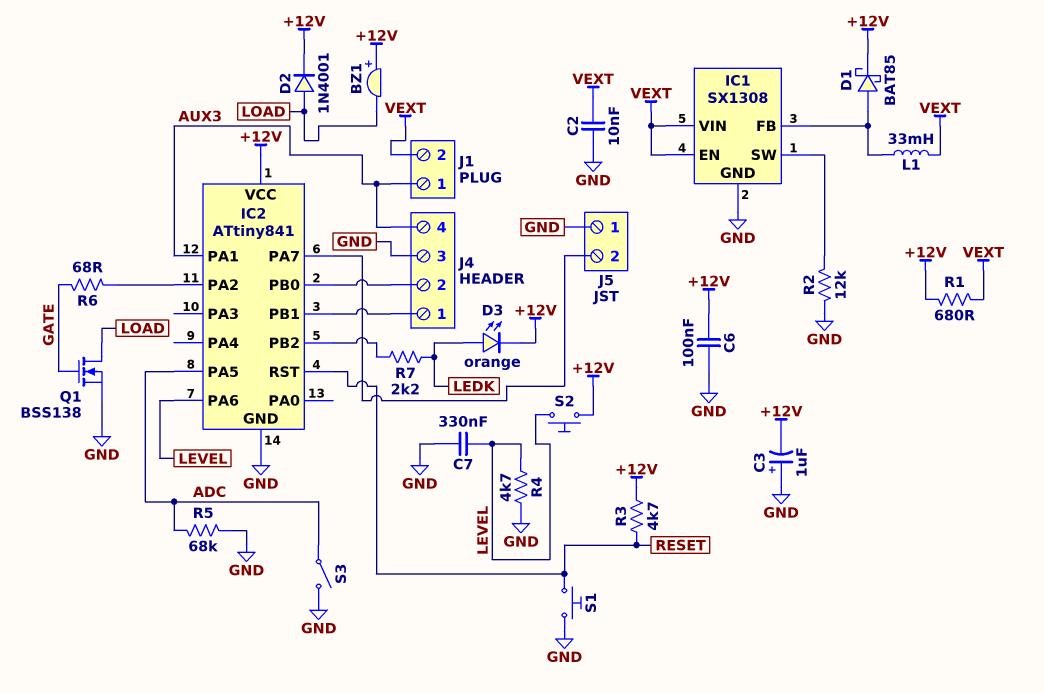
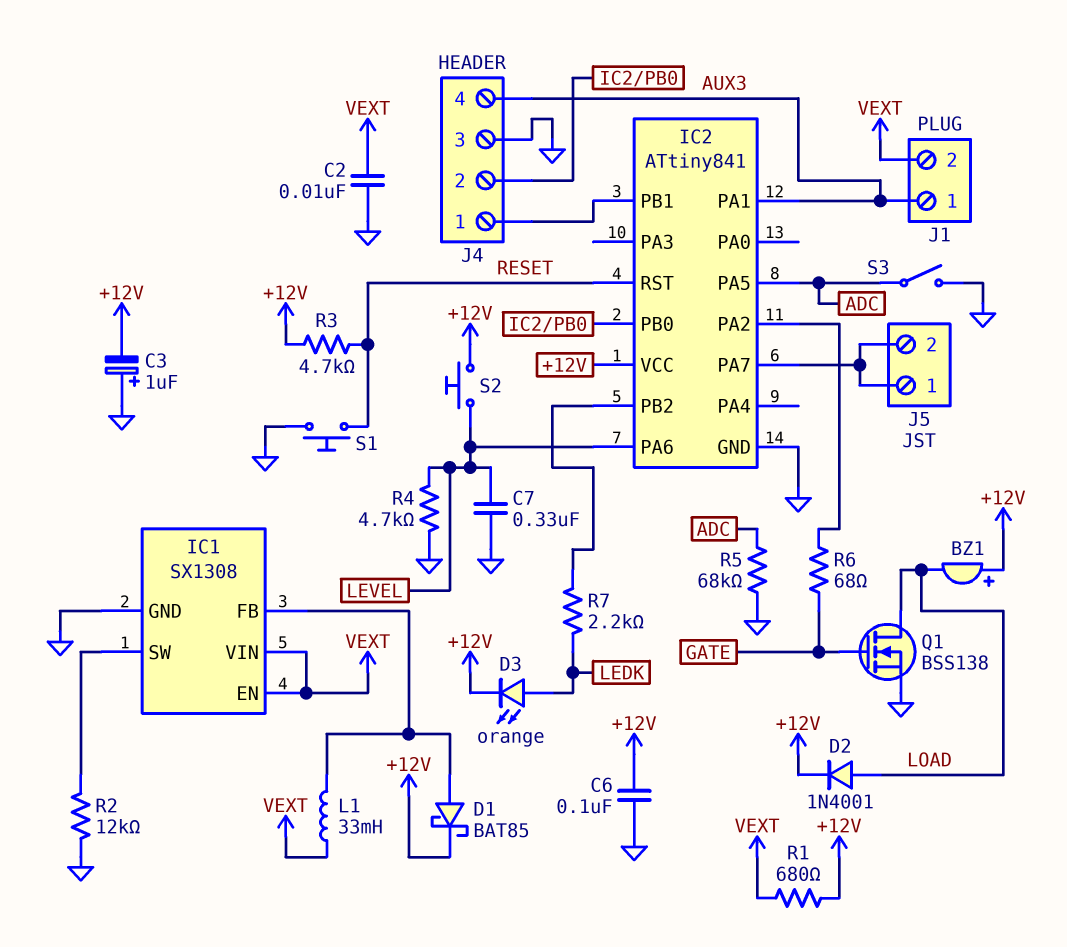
J5 pin 1: GND -> IC2/PA7

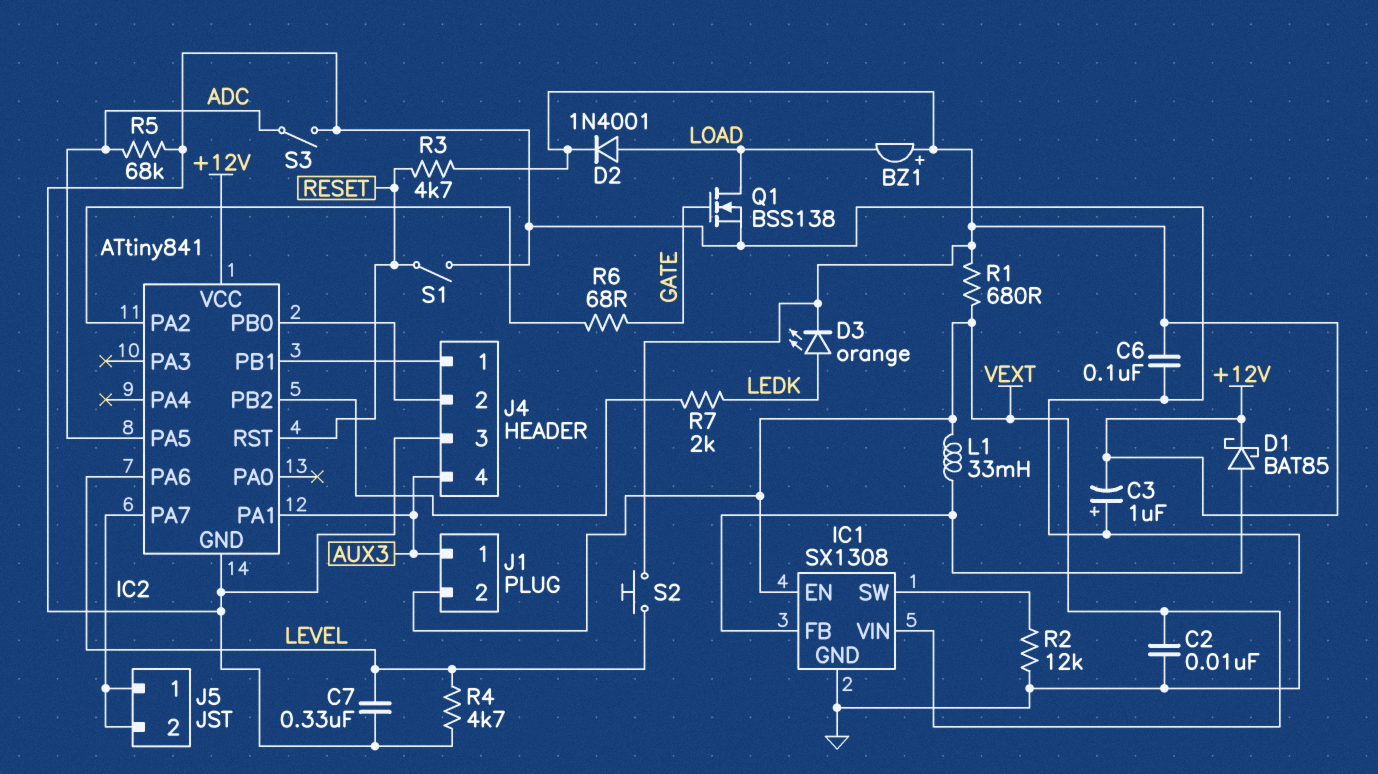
R7: 2.2k (IC2/PB2, LEDK) -> 2k (IC2/PB2, LEDK)
S1: button (GND, RESET) -> switch (GND, RESET)

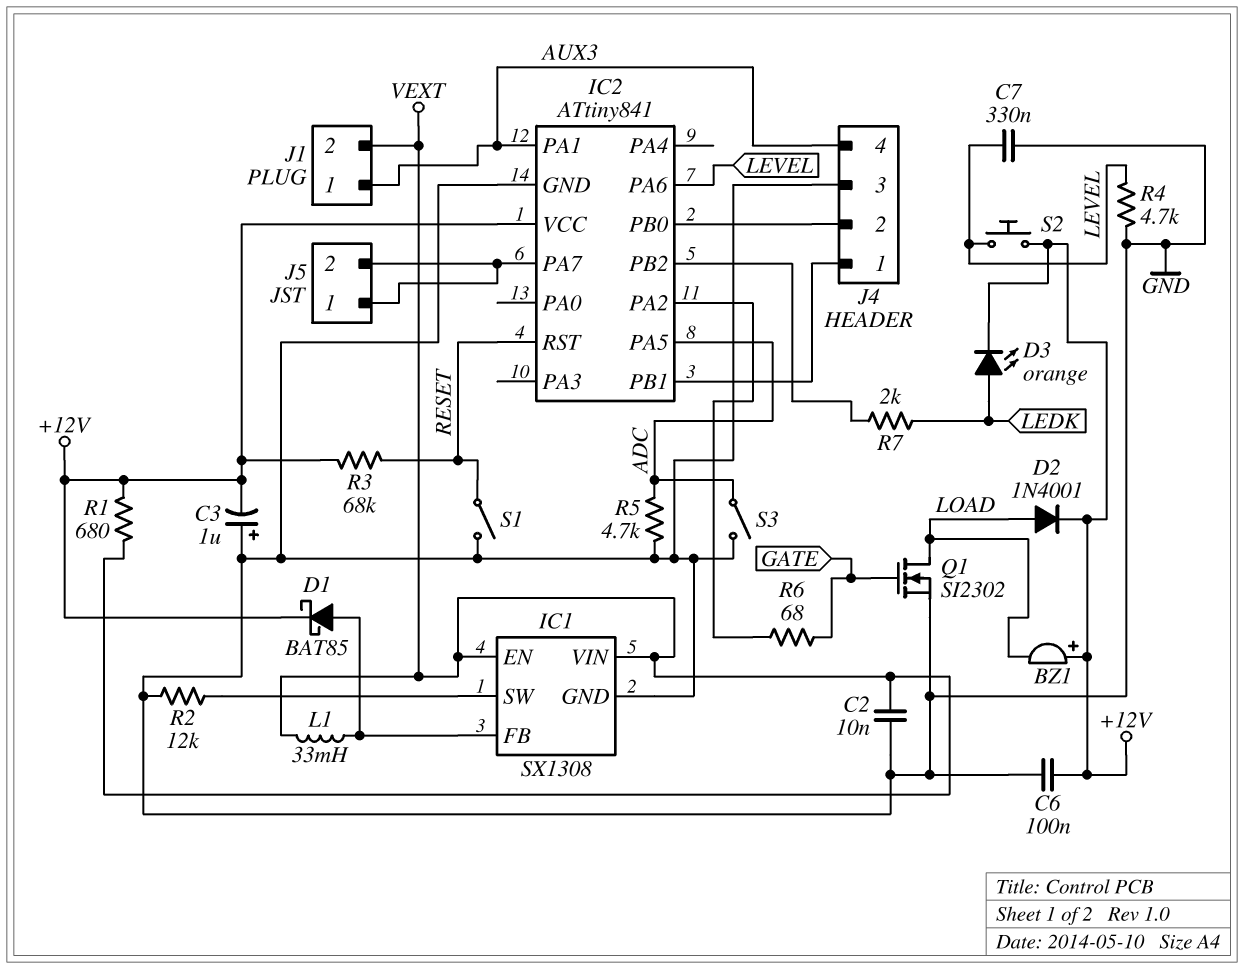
Q1: NMOS BSS138 (G GATE, D LOAD, S GND) -> NMOS SI2302 (G GATE, D LOAD, S GND)
R3: 4.7k (+12V, RESET) -> 68k (+12V, RESET)
R5: 68k (ADC, GND) -> 4.7k (ADC, GND)

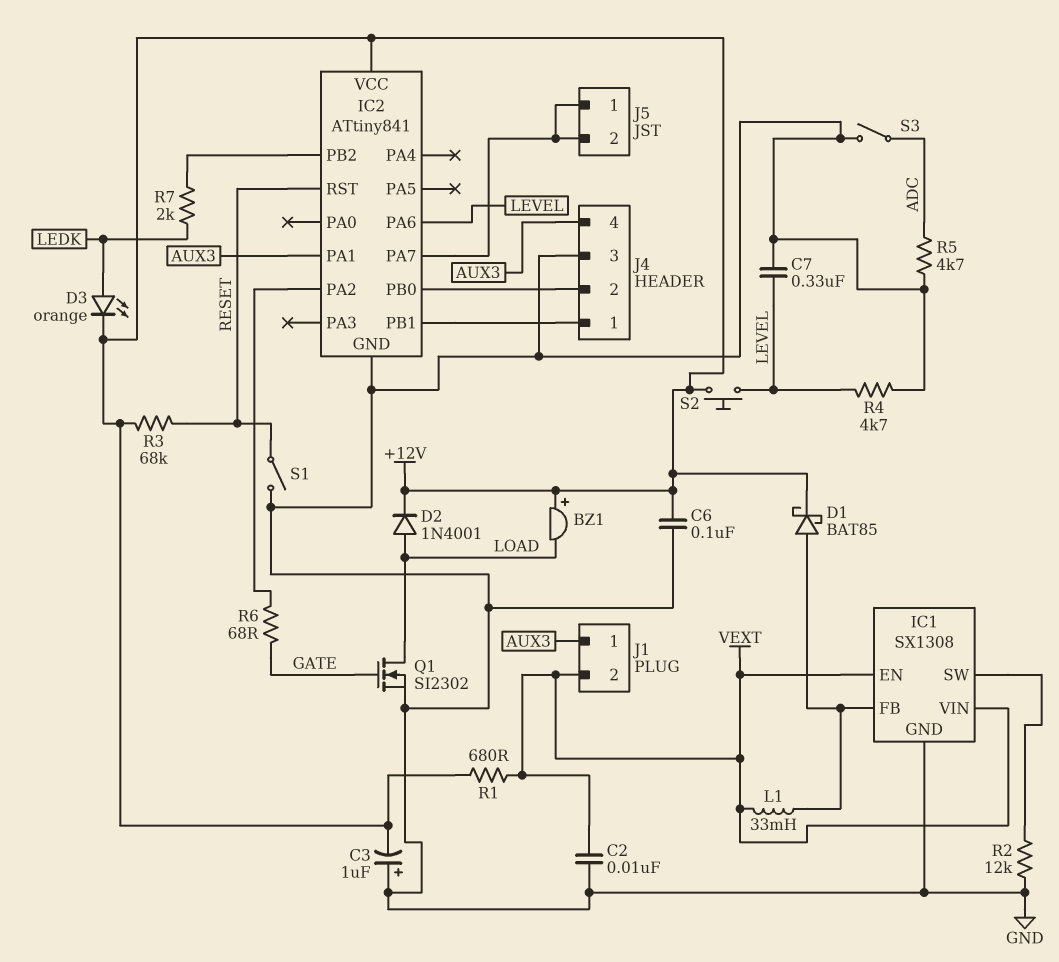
IC2 pin PA5: ADC -> none

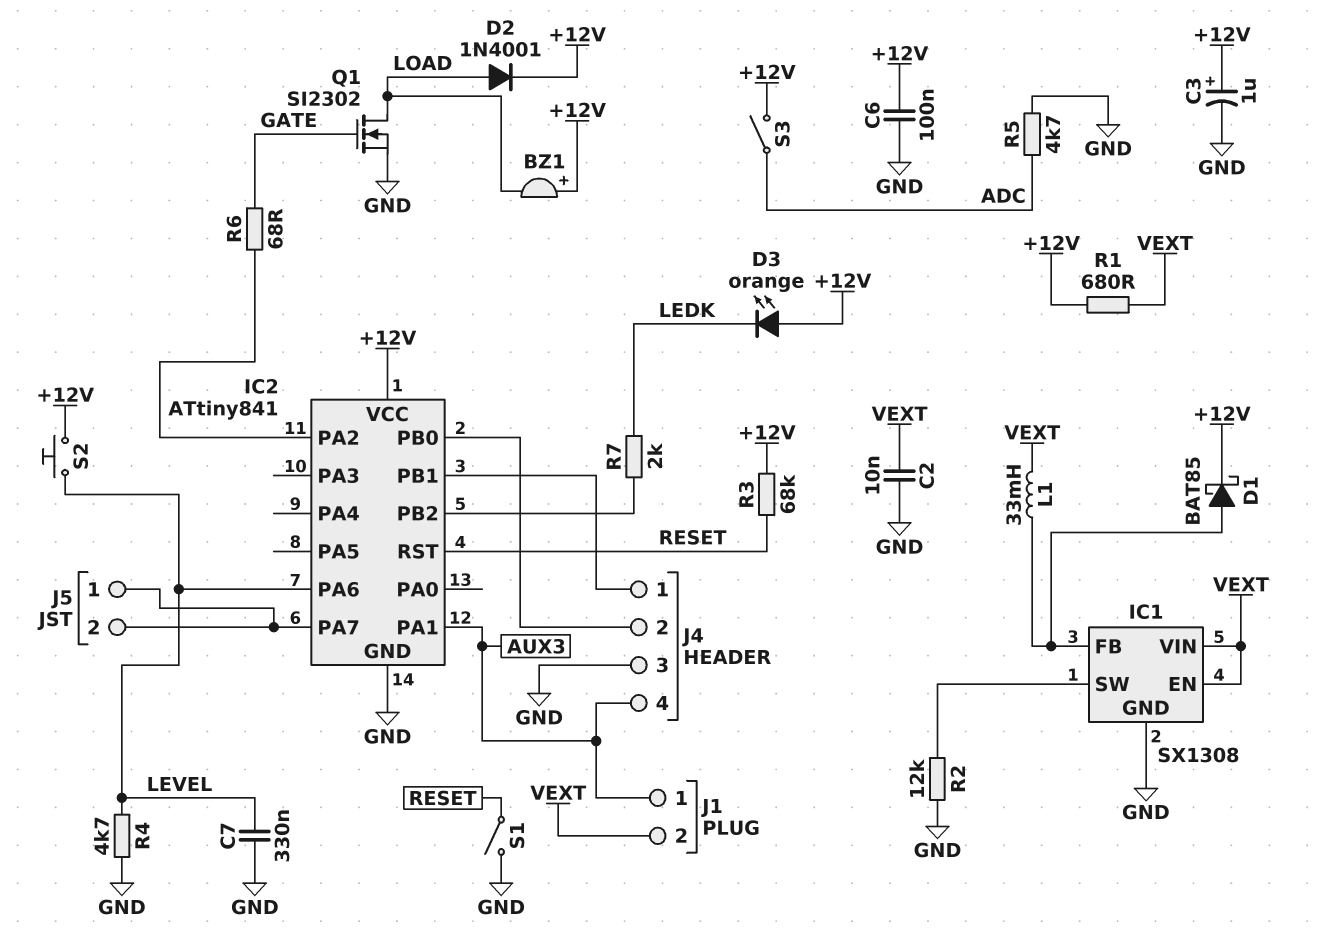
C3: 1uF (plus GND, minus +12V) -> 1uF (plus +12V, minus GND)
D3: LED orange (A LEDK, K +12V) -> LED orange (A +12V, K LEDK)
S3: switch (ADC, GND) -> switch (+12V, ADC)

